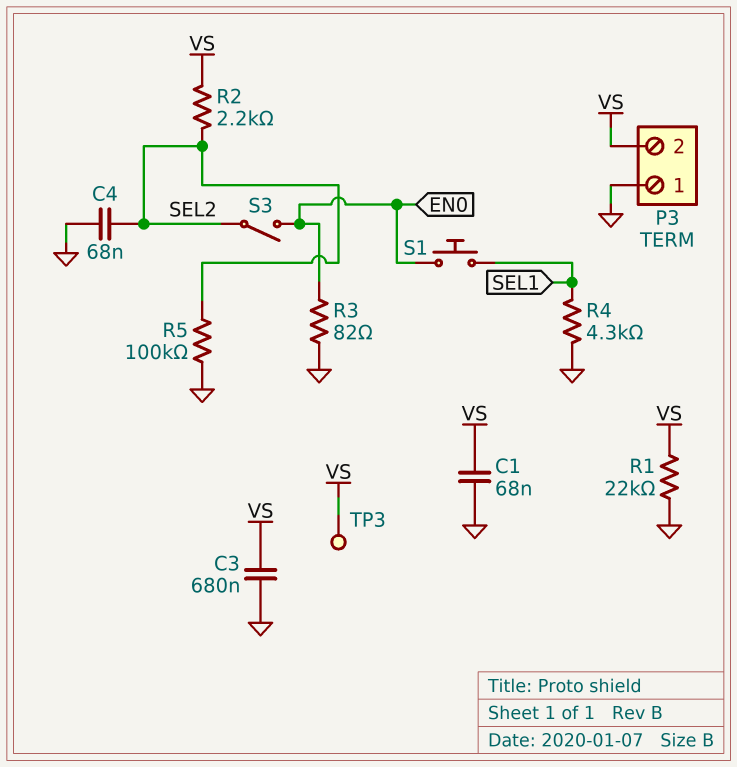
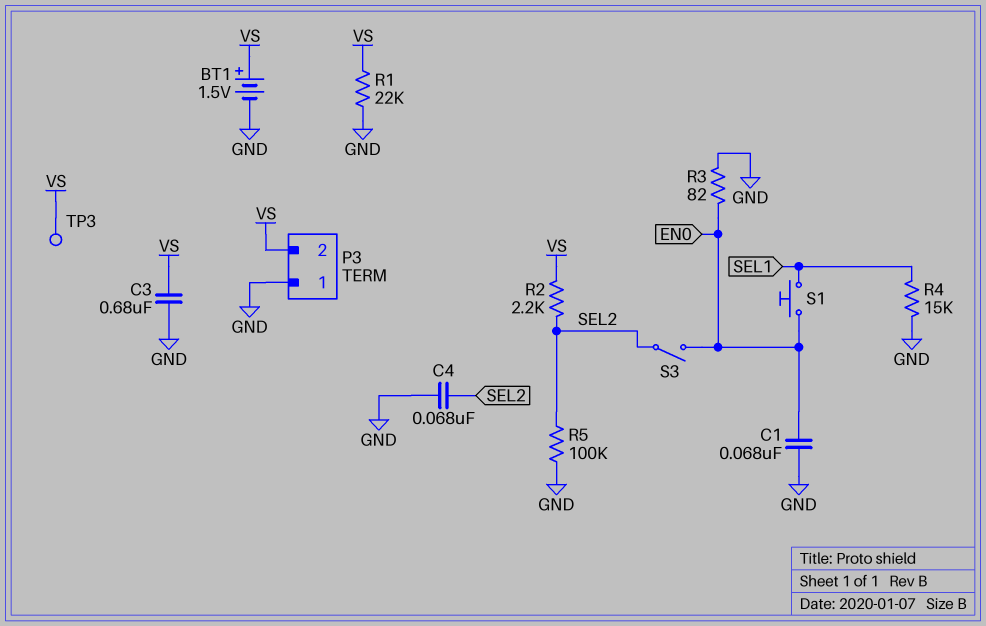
BT1: none -> 1.5V (plus VS, minus GND)
C1: 68nF (GND, VS) -> 68nF (EN0, GND)
R4: 4.3k (GND, SEL1) -> 15k (GND, SEL1)

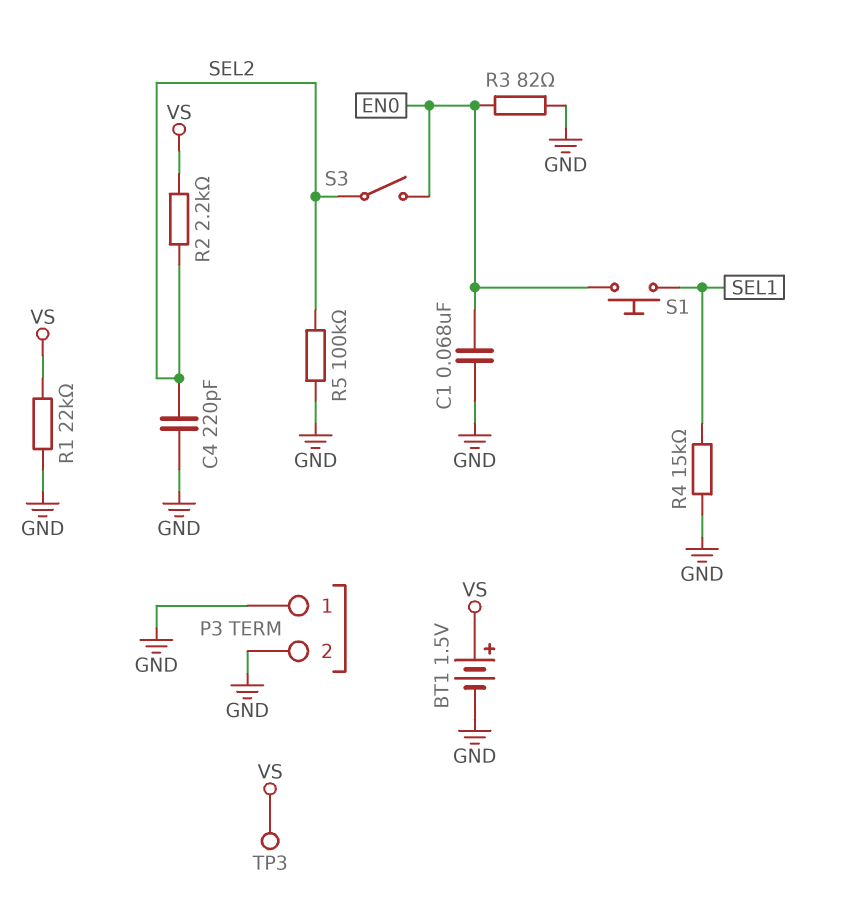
C3: 680nF (GND, VS) -> none
C4: 68nF (GND, SEL2) -> 220pF (GND, SEL2)
P3 pin 2: VS -> GND

